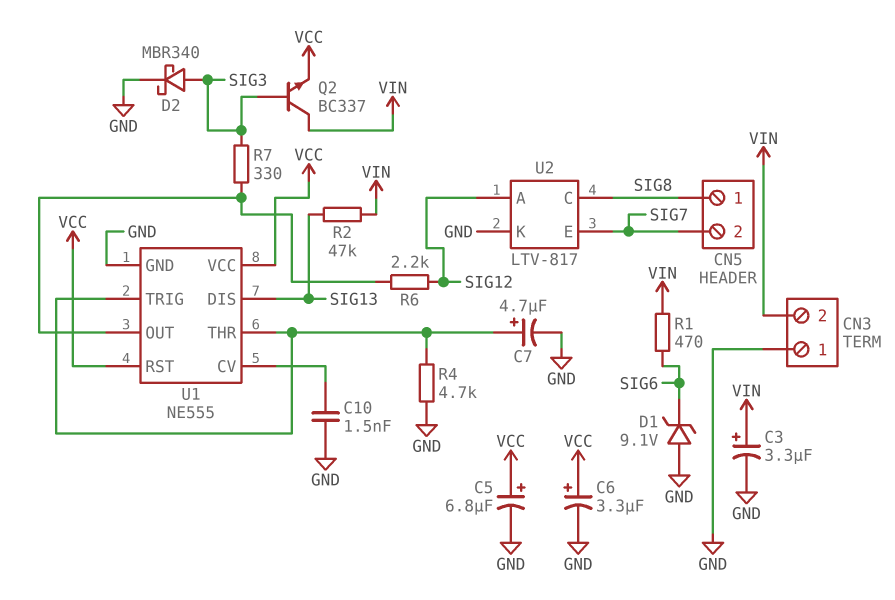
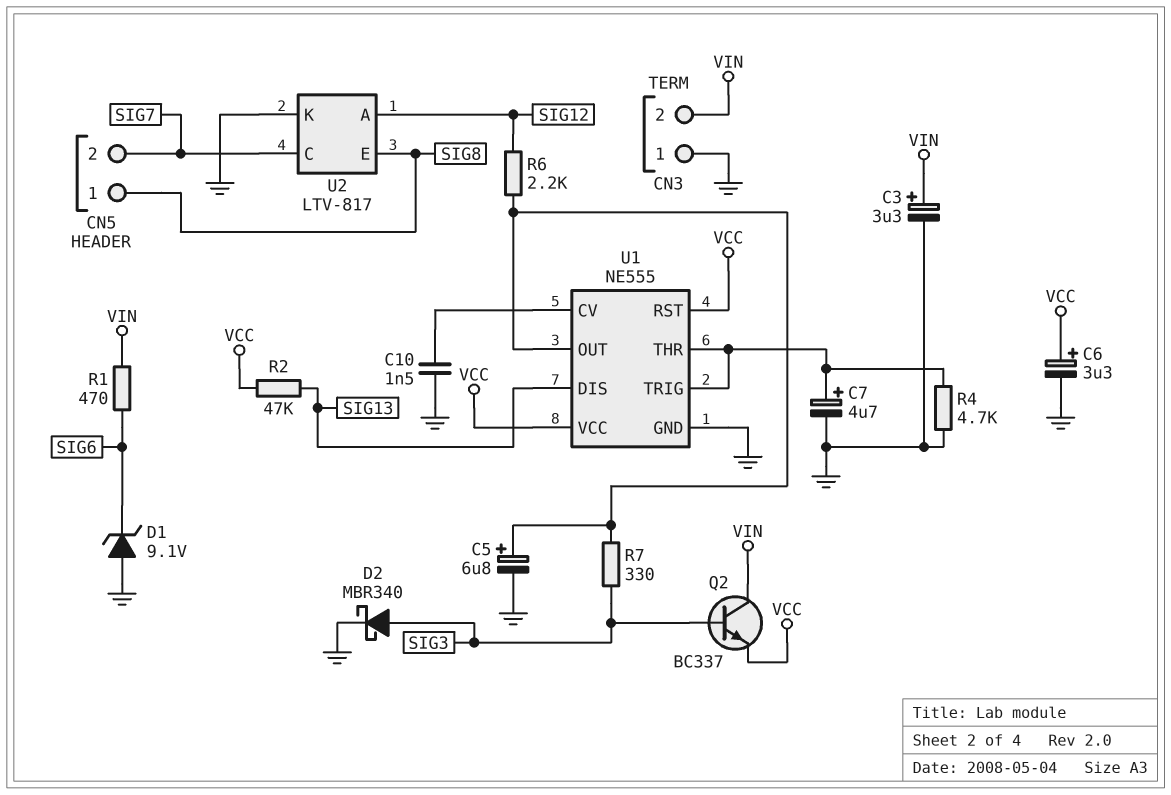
C5: 6.8uF (plus VCC, minus GND) -> 6.8uF (plus U1/OUT, minus GND)
R2: 47k (SIG13, VIN) -> 47k (SIG13, VCC)
U2 pin C: SIG8 -> SIG7
U2 pin E: SIG7 -> SIG8

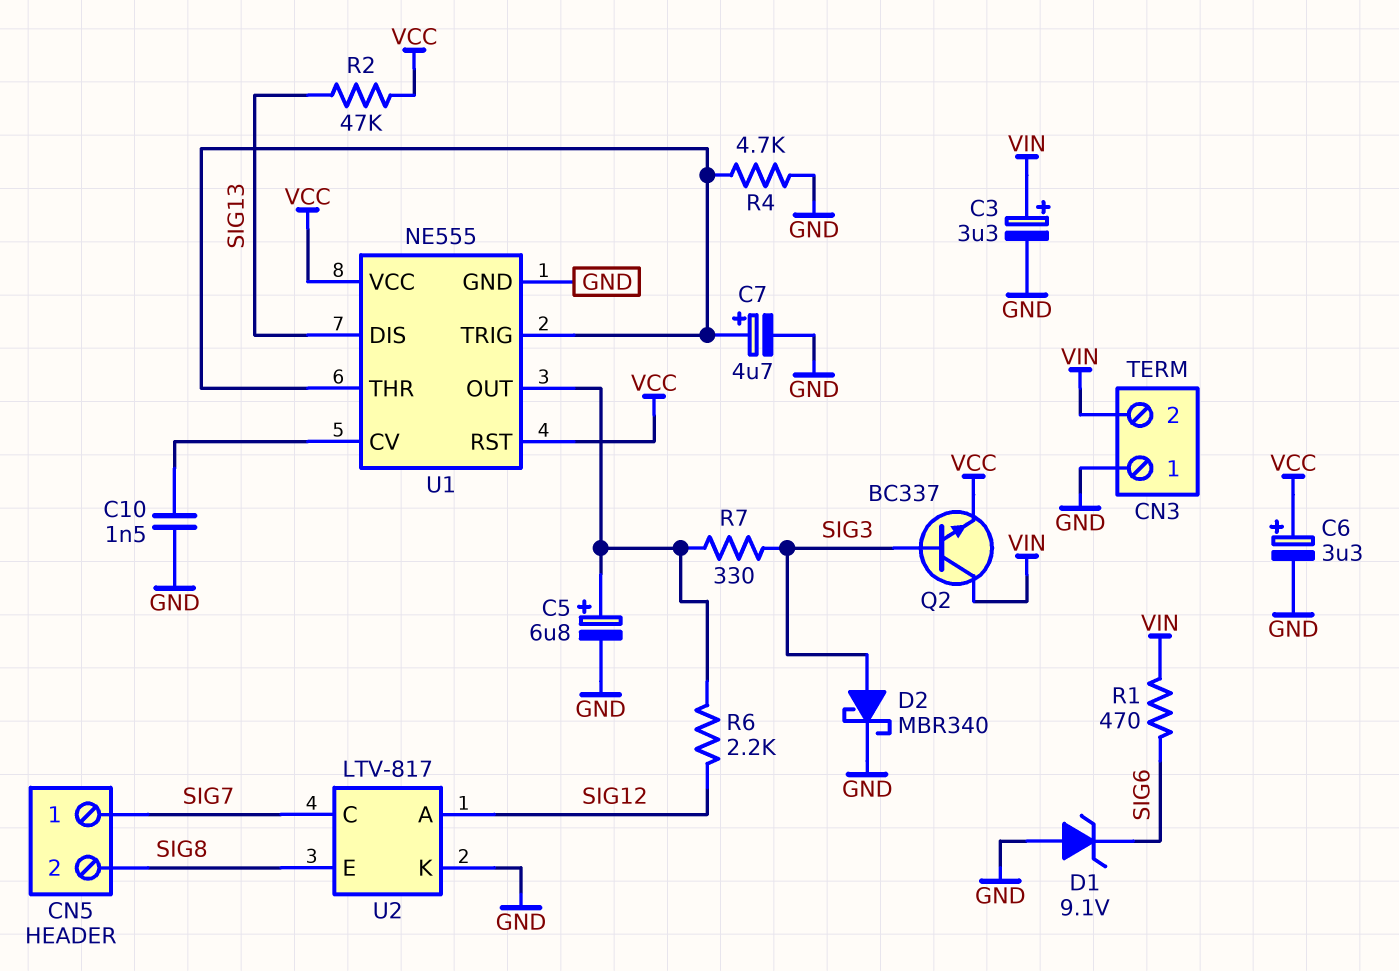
CN5 pin 1: SIG8 -> SIG7
CN5 pin 2: SIG7 -> SIG8

